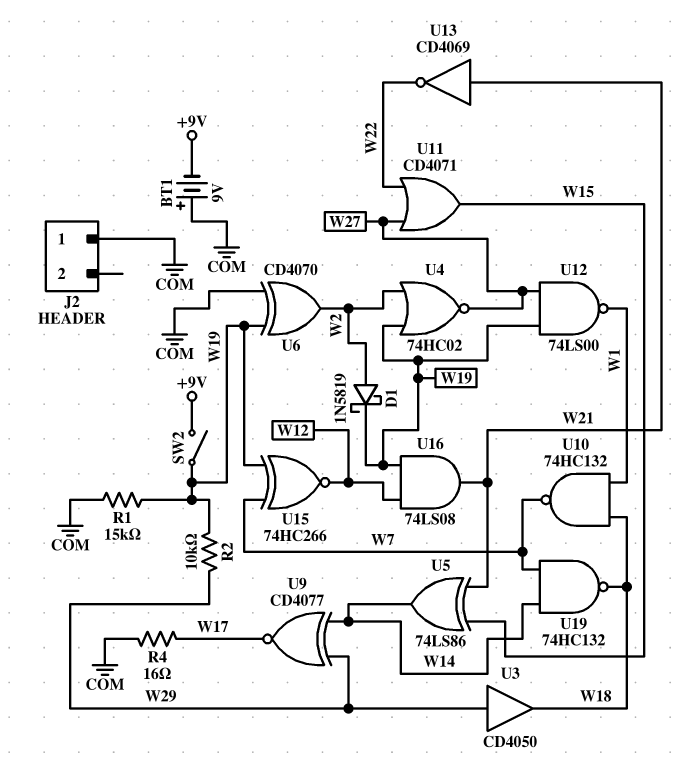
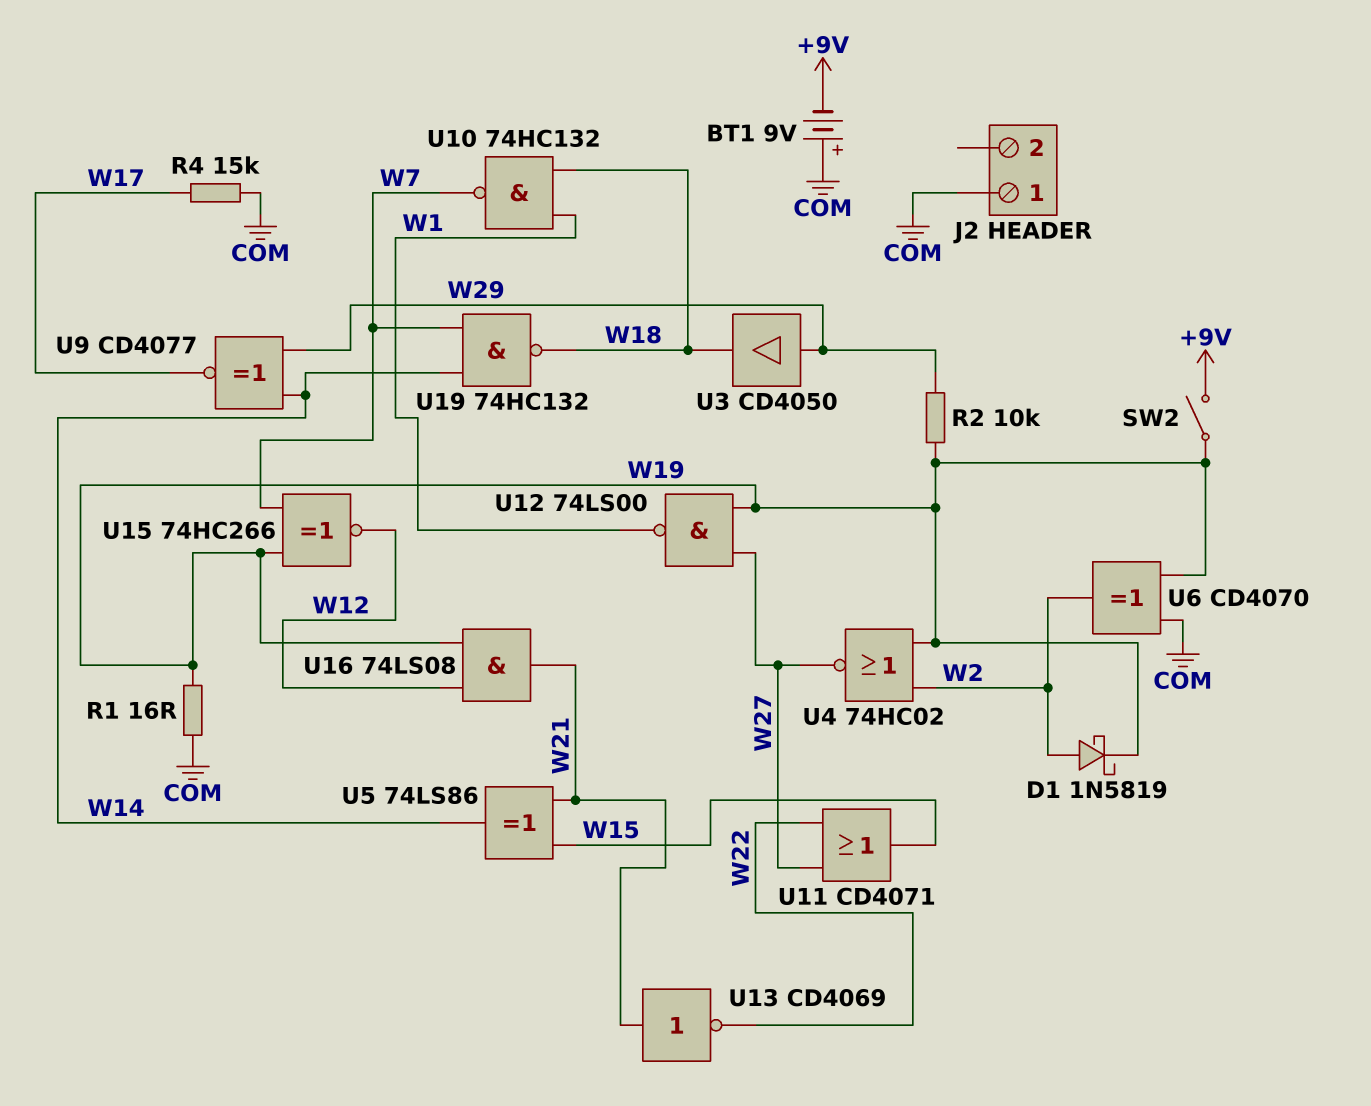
R1: 15k (COM, W19) -> 16 (COM, W19)
R4: 16 (COM, W17) -> 15k (COM, W17)

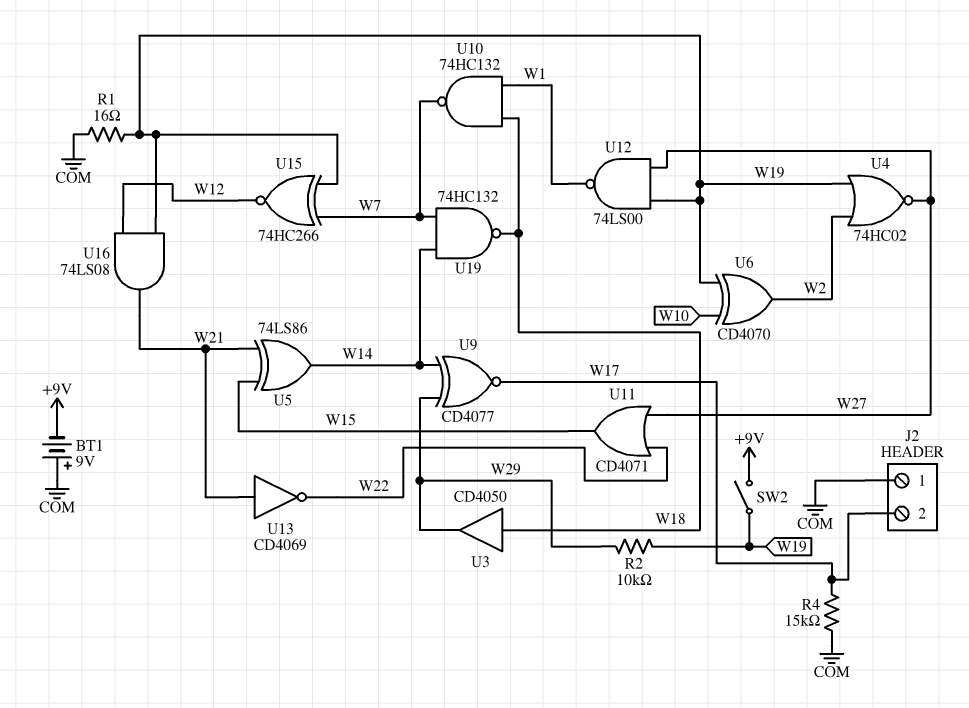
D1: schottky 1N5819 (A W2, K W19) -> none
J2 pin 2: none -> W17
U3: buffer CD4050 (in W29, out W18) -> buffer CD4050 (in W18, out W29)
U6: XOR CD4070 (in COM, in W19, out W2) -> XOR CD4070 (in W10, in W19, out W2)

